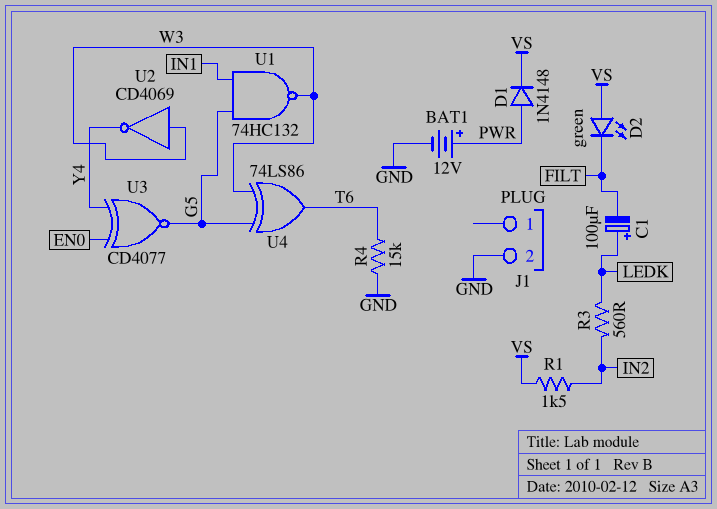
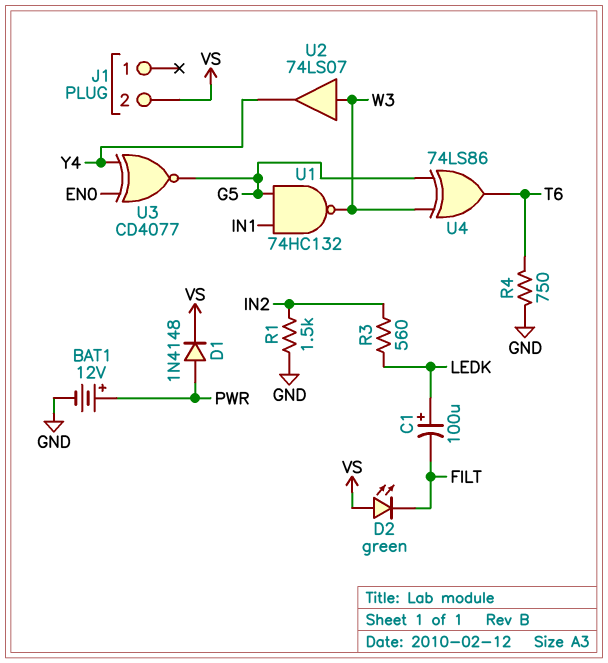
J1 pin 2: GND -> VS
R1: 1.5k (IN2, VS) -> 1.5k (GND, IN2)
R4: 15k (GND, T6) -> 750 (GND, T6)
U2: NOT CD4069 (in W3, out Y4) -> buffer 74LS07 (in W3, out Y4)

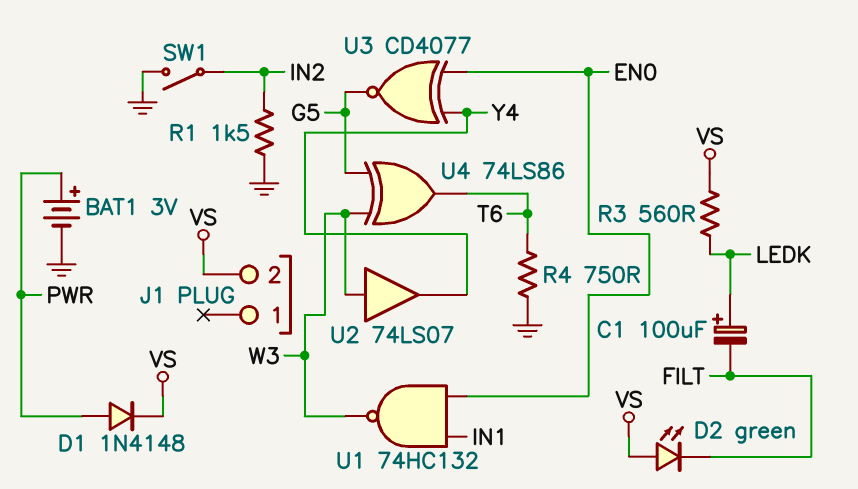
BAT1: 12V (plus PWR, minus GND) -> 3V (plus PWR, minus GND)
R3: 560 (IN2, LEDK) -> 560 (LEDK, VS)
SW1: none -> switch (GND, IN2)
U1: NAND 74HC132 (in G5, in IN1, out W3) -> NAND 74HC132 (in EN0, in IN1, out W3)

